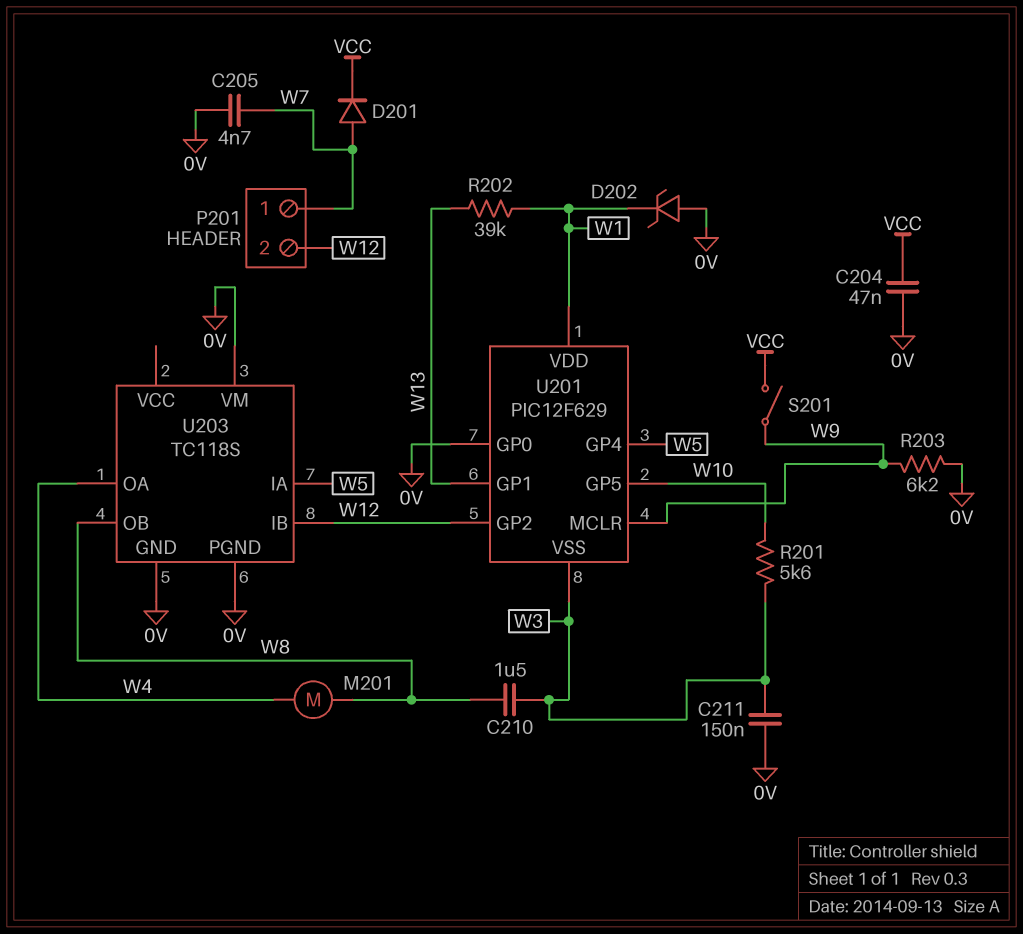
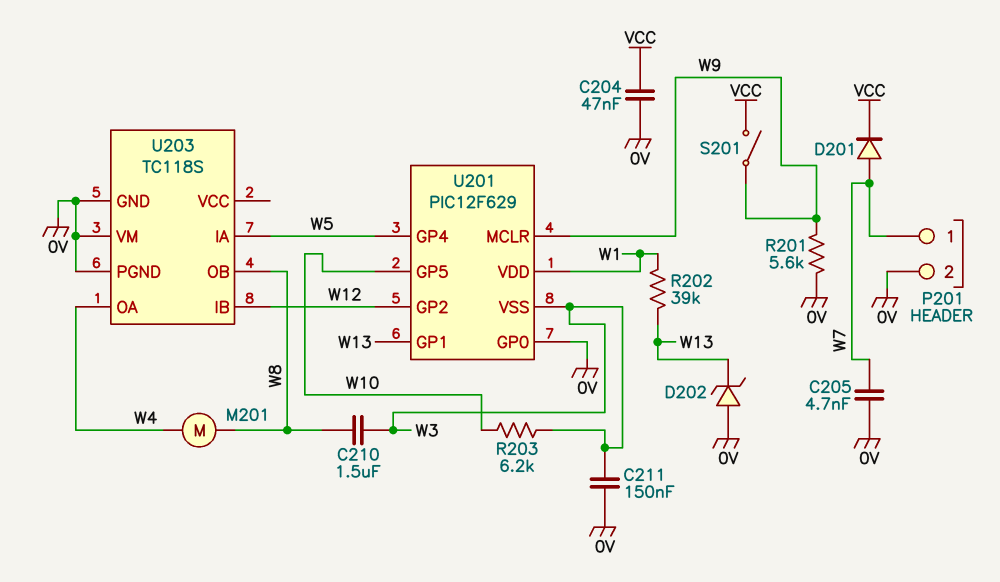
D202: zener (A 0V, K W1) -> zener (A 0V, K W13)
P201 pin 2: W12 -> 0V
R201: 5.6k (W3, W10) -> 5.6k (0V, W9)
R203: 6.2k (0V, W9) -> 6.2k (W3, W10)

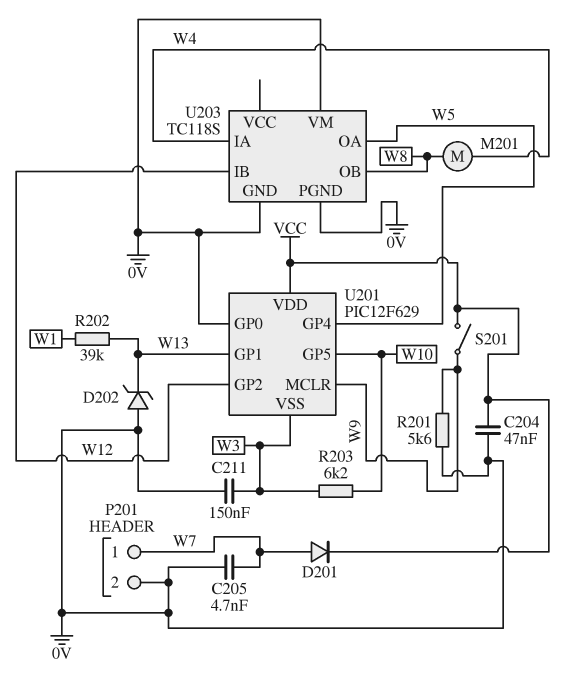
C210: 1.5uF (W3, W8) -> none
U201 pin VDD: W1 -> VCC
U203 pin IA: W5 -> W4
U203 pin OA: W4 -> W5

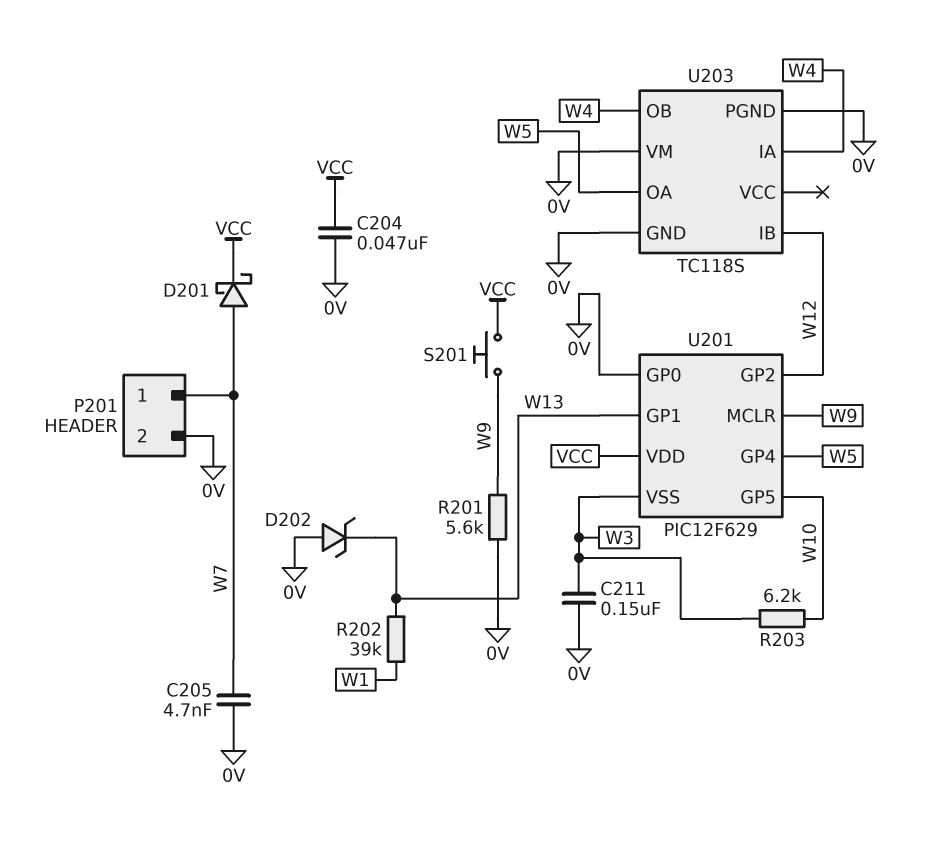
D201: diode (A W7, K VCC) -> schottky (A W7, K VCC)
M201: motor (W4, W8) -> none
S201: switch (VCC, W9) -> button (VCC, W9)
U203 pin OB: W8 -> W4

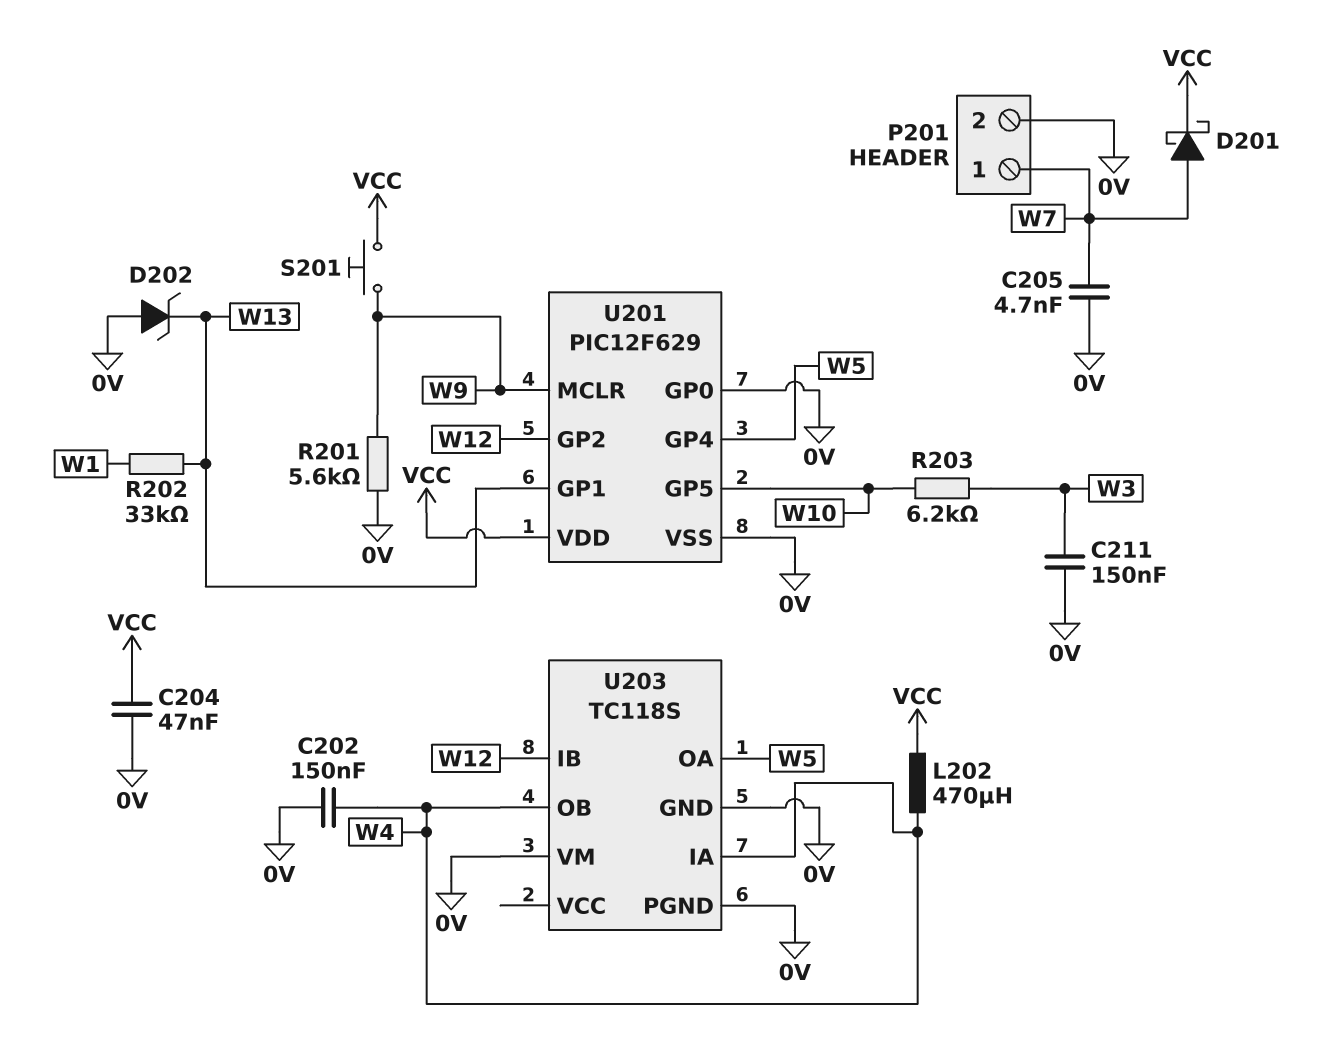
C202: none -> 150nF (0V, W4)
L202: none -> 470uH (VCC, W4)
R202: 39k (W1, W13) -> 33k (W1, W13)
U201 pin VSS: W3 -> 0V

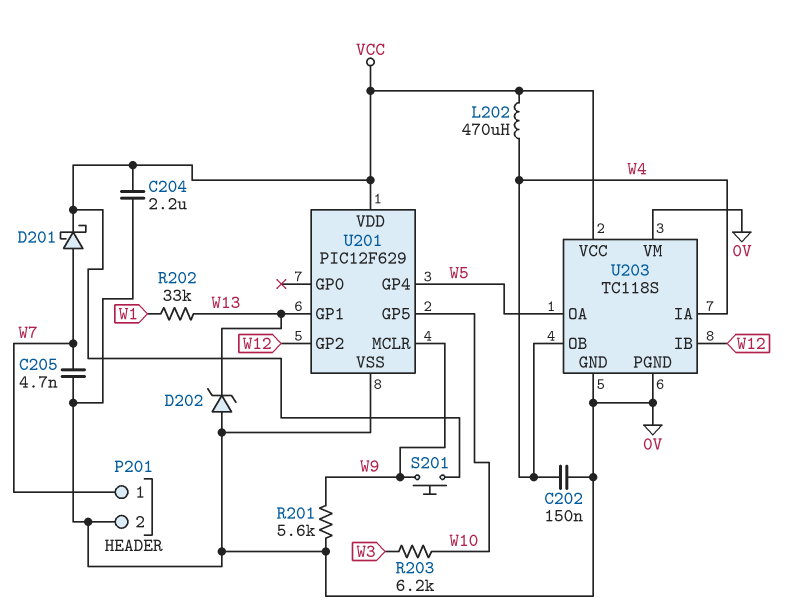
C204: 47nF (0V, VCC) -> 2.2uF (0V, VCC)
C211: 150nF (0V, W3) -> none
U201 pin GP0: 0V -> none
U203 pin VCC: none -> VCC

